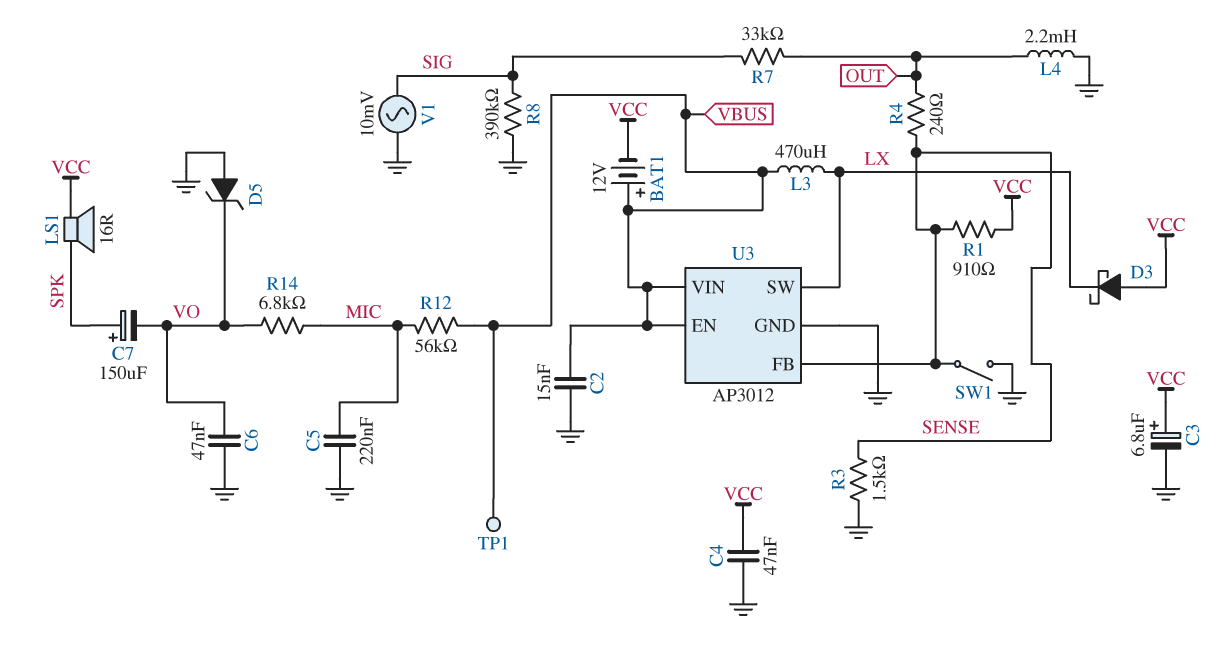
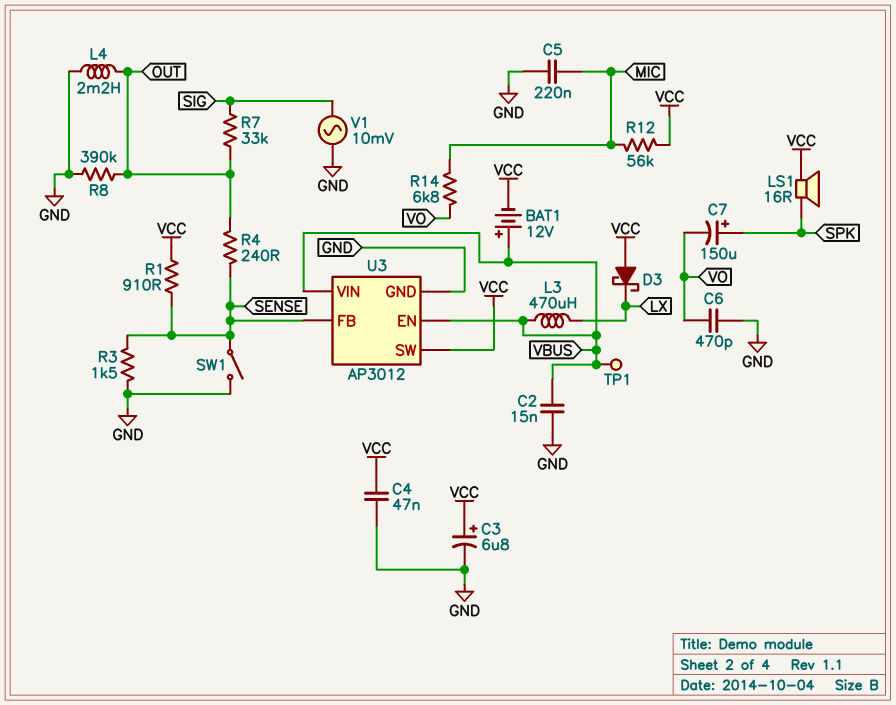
C6: 47nF (GND, VO) -> 470pF (GND, VO)
D5: zener (A GND, K VO) -> none
R8: 390k (GND, SIG) -> 390k (GND, OUT)
R12: 56k (MIC, VBUS) -> 56k (MIC, VCC)
U3 pin SW: LX -> VCC

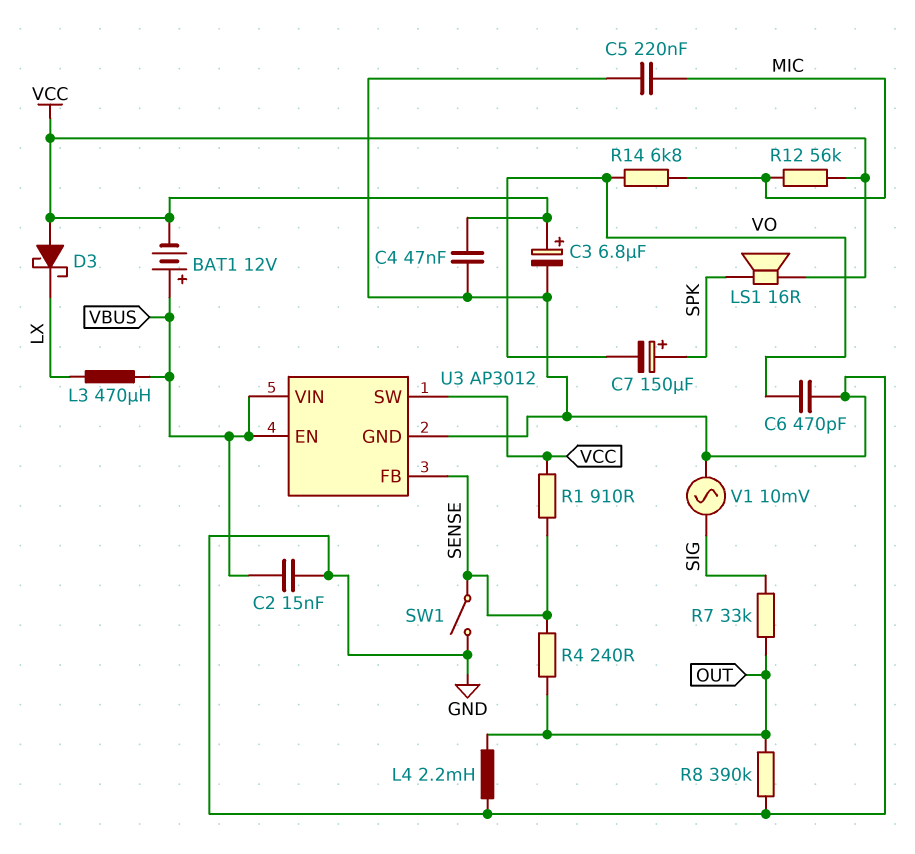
R3: 1.5k (GND, SENSE) -> none
TP1: test point (VBUS) -> none

